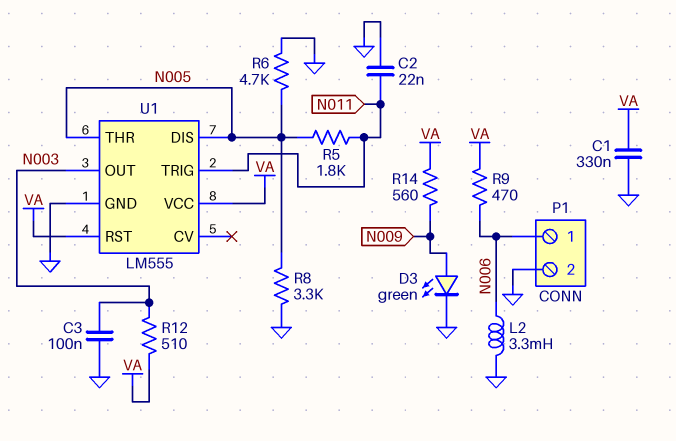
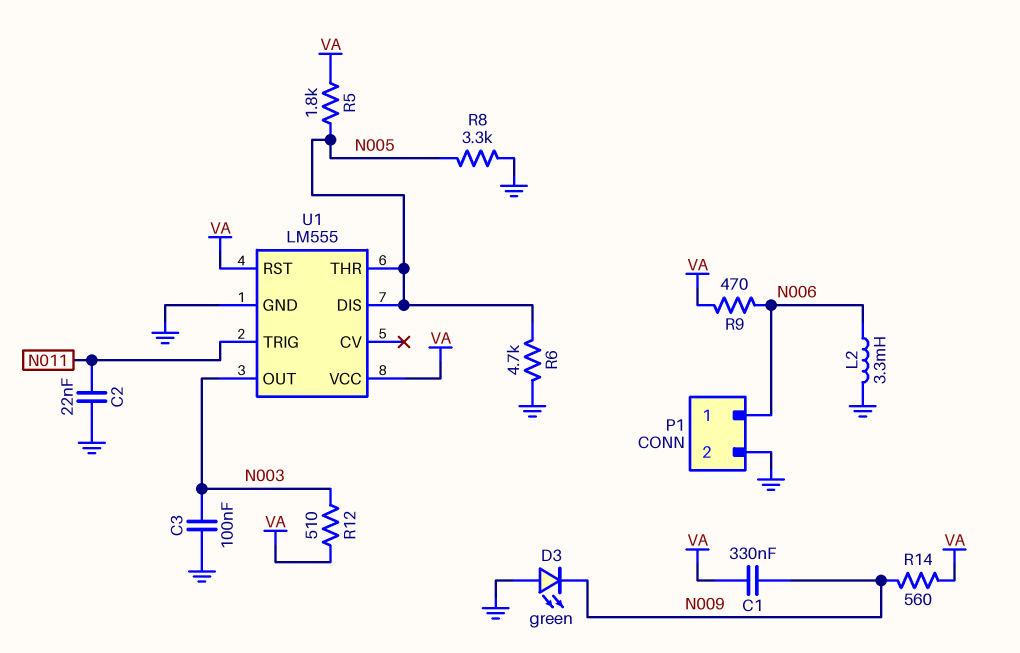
C1: 330nF (GND, VA) -> 330nF (N009, VA)
D3: LED green (A N009, K GND) -> LED green (A GND, K N009)
R5: 1.8k (N005, N011) -> 1.8k (N005, VA)

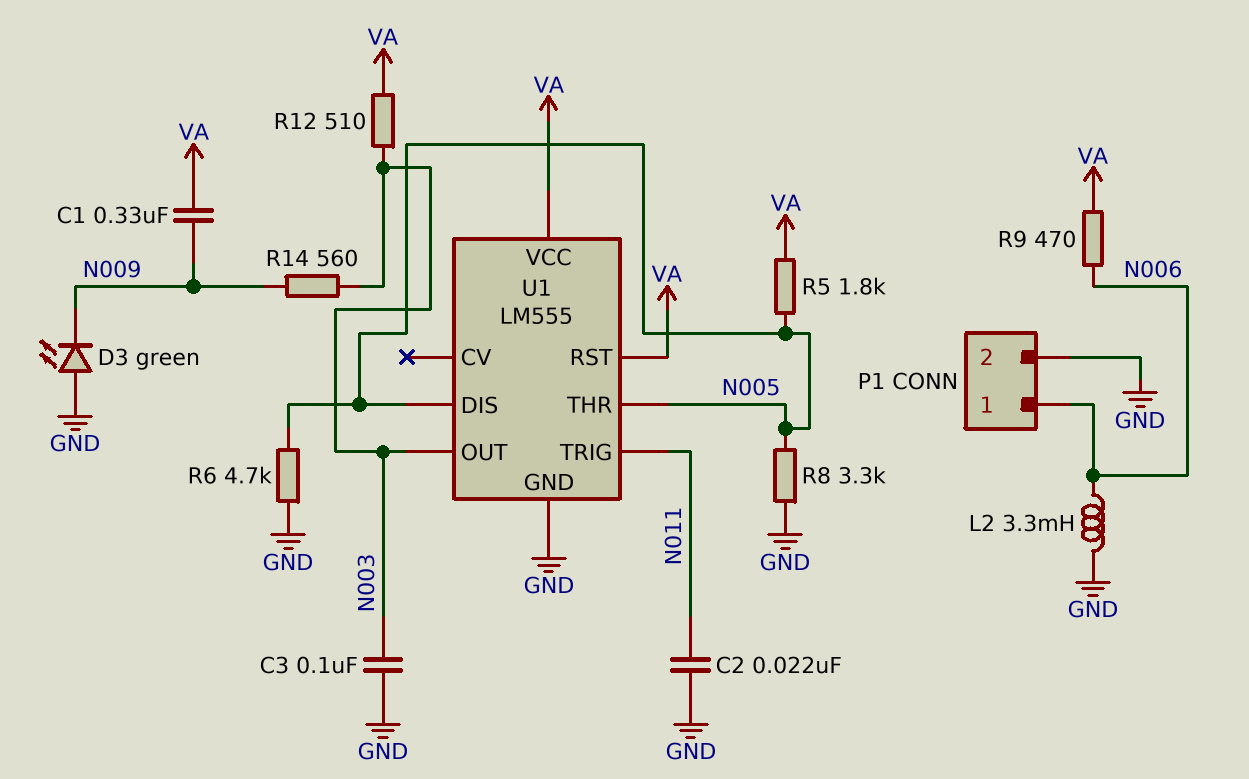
R14: 560 (N009, VA) -> 560 (N003, N009)

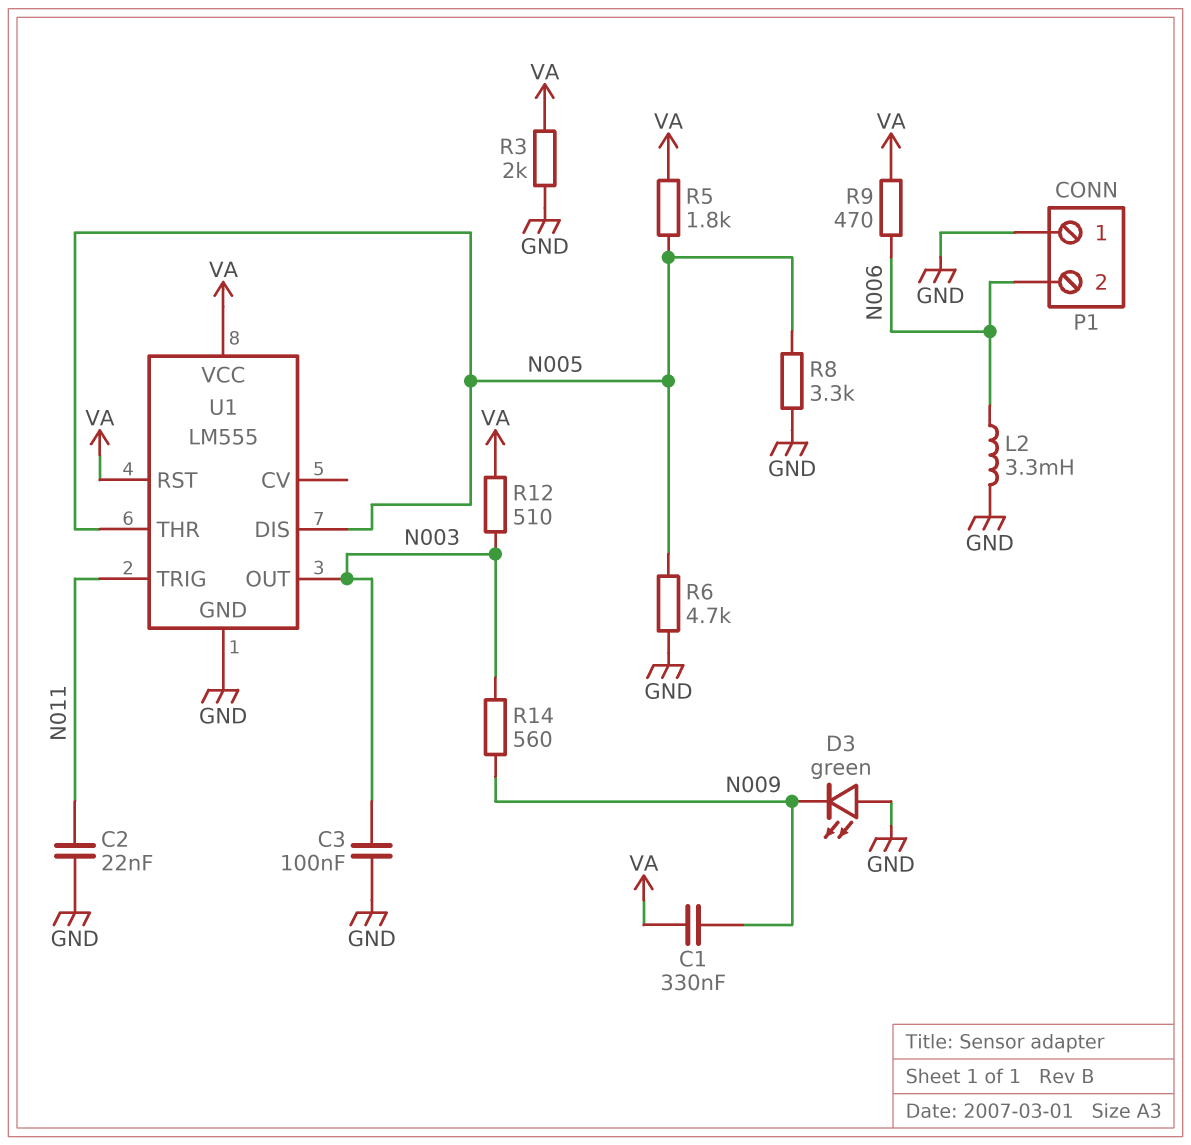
P1 pin 1: N006 -> GND
P1 pin 2: GND -> N006
R3: none -> 2k (GND, VA)

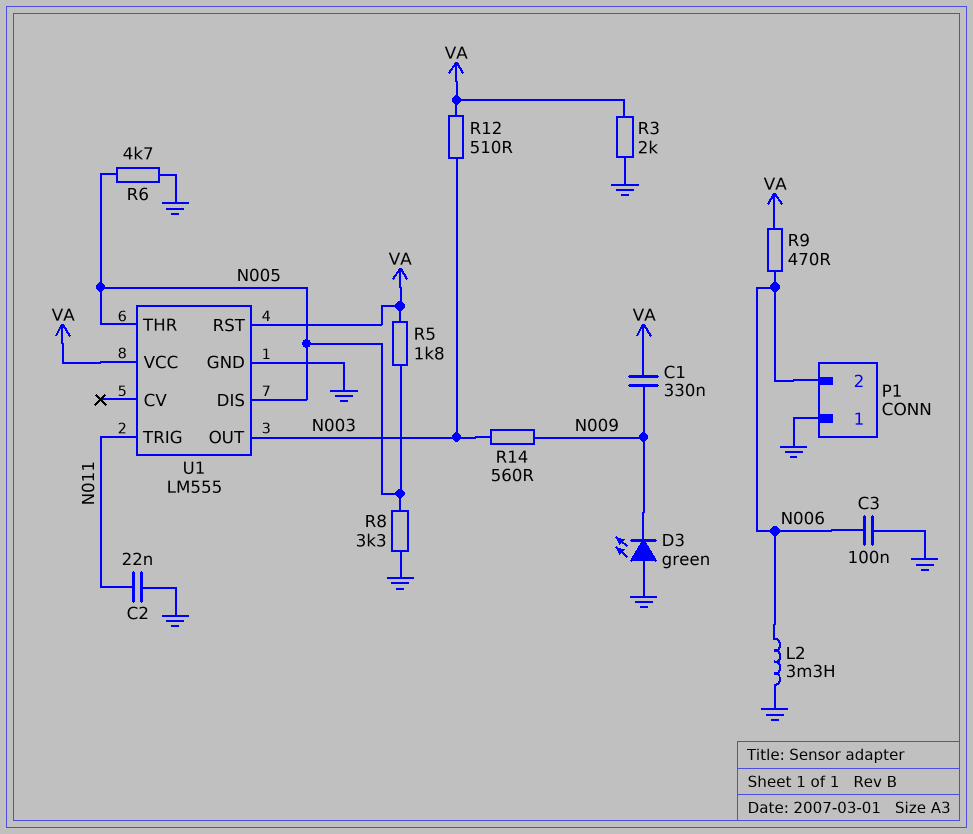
C3: 100nF (GND, N003) -> 100nF (GND, N006)

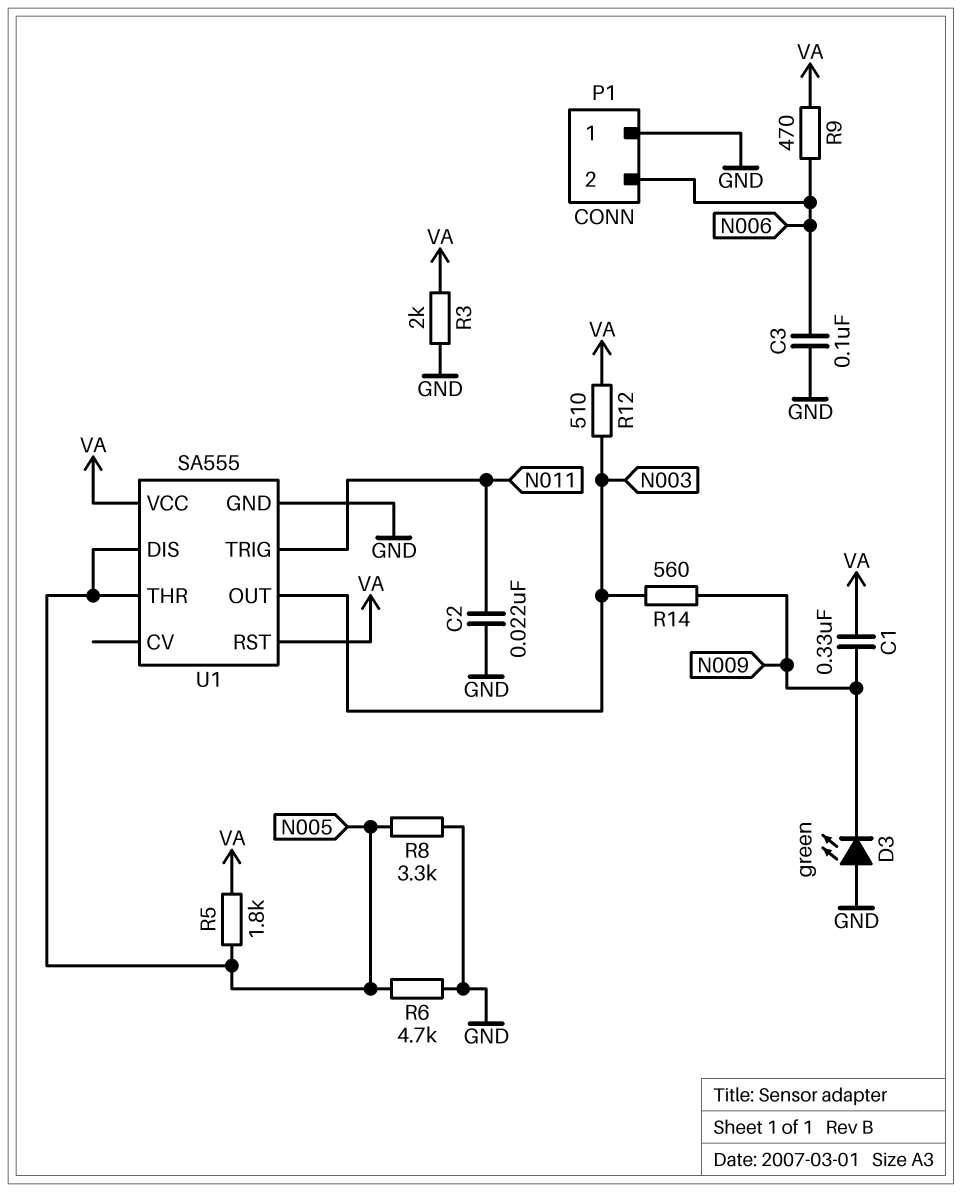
L2: 3.3mH (GND, N006) -> none
U1: LM555 -> SA555

